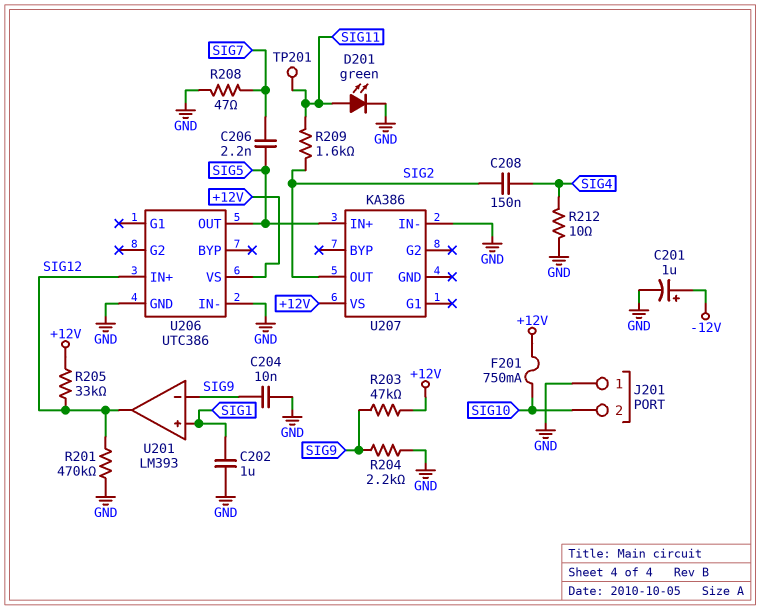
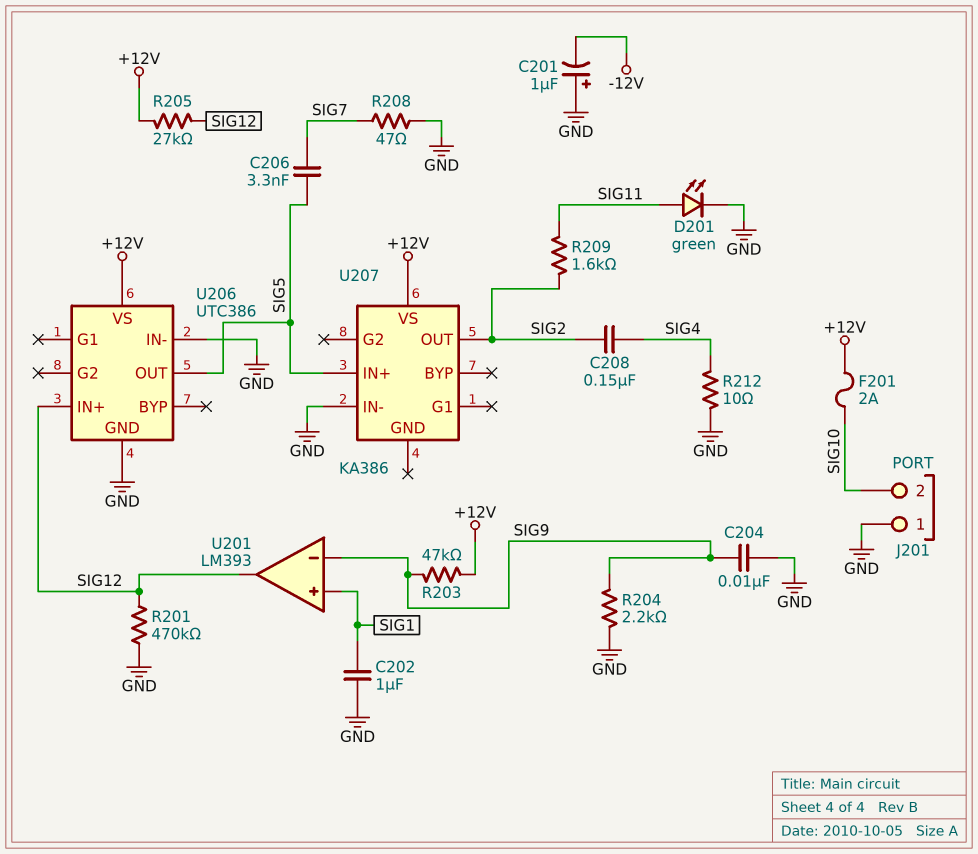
C201: 1uF (plus -12V, minus GND) -> 1uF (plus GND, minus -12V)
C206: 2.2nF (SIG5, SIG7) -> 3.3nF (SIG5, SIG7)
F201: 750mA (+12V, SIG10) -> 2A (+12V, SIG10)
R205: 33k (+12V, SIG12) -> 27k (+12V, SIG12)
TP201: test point (SIG11) -> none

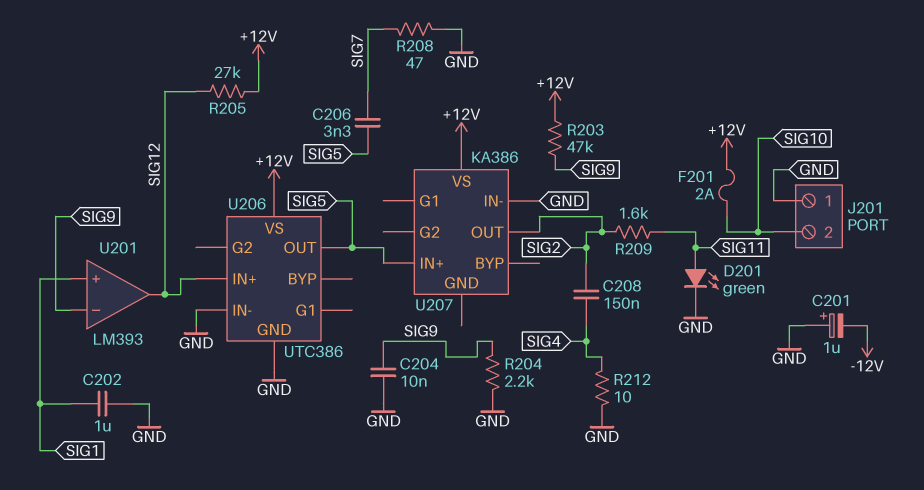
R201: 470k (GND, SIG12) -> none

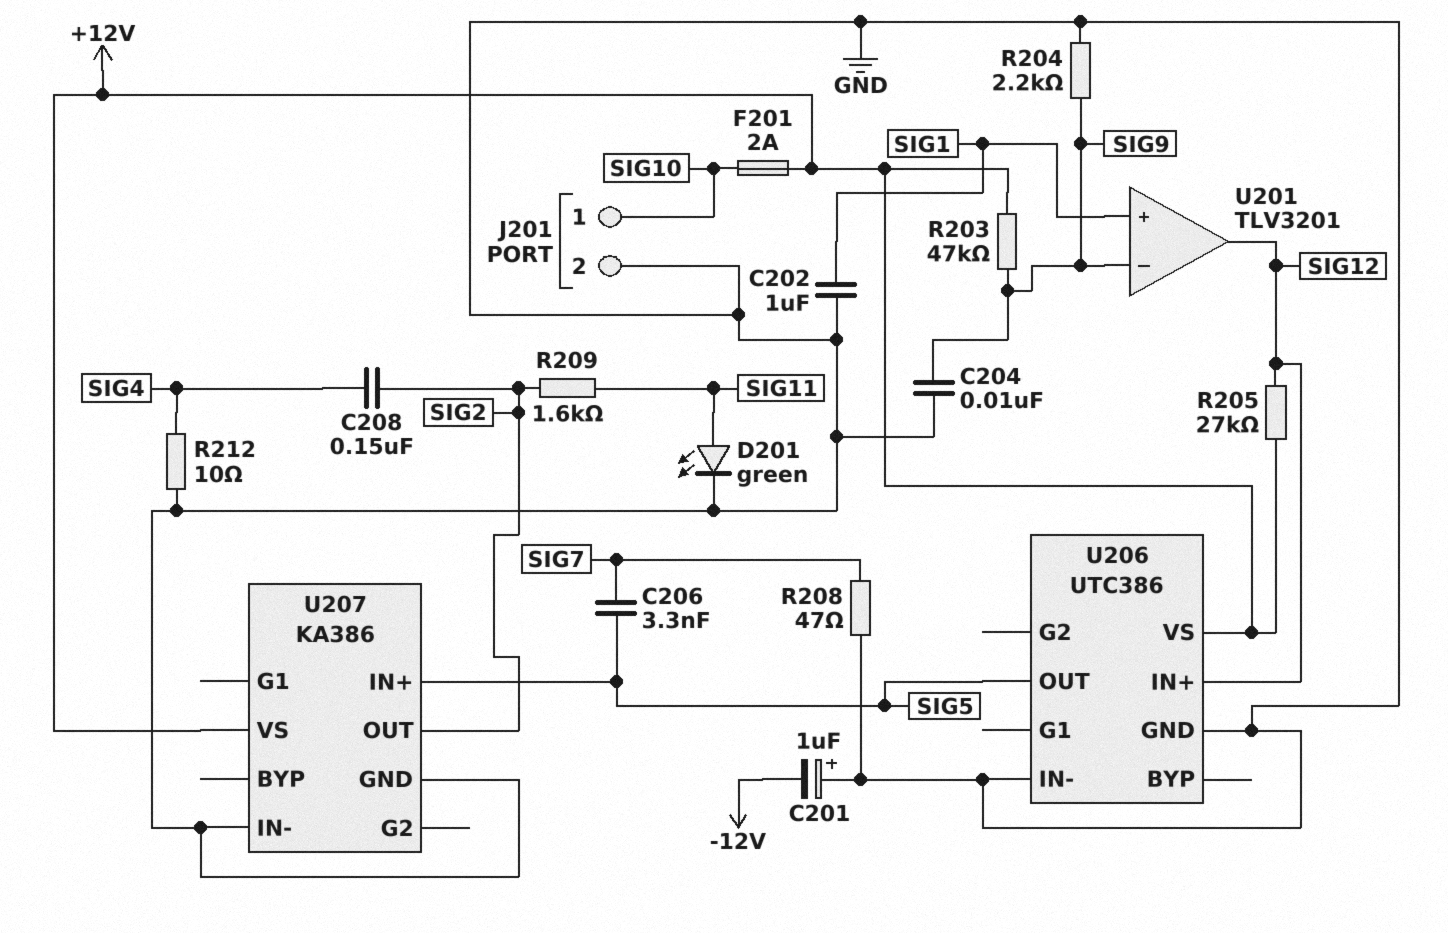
J201 pin 1: GND -> SIG10
J201 pin 2: SIG10 -> GND
U201: LM393 -> TLV3201
U207 pin GND: none -> GND

